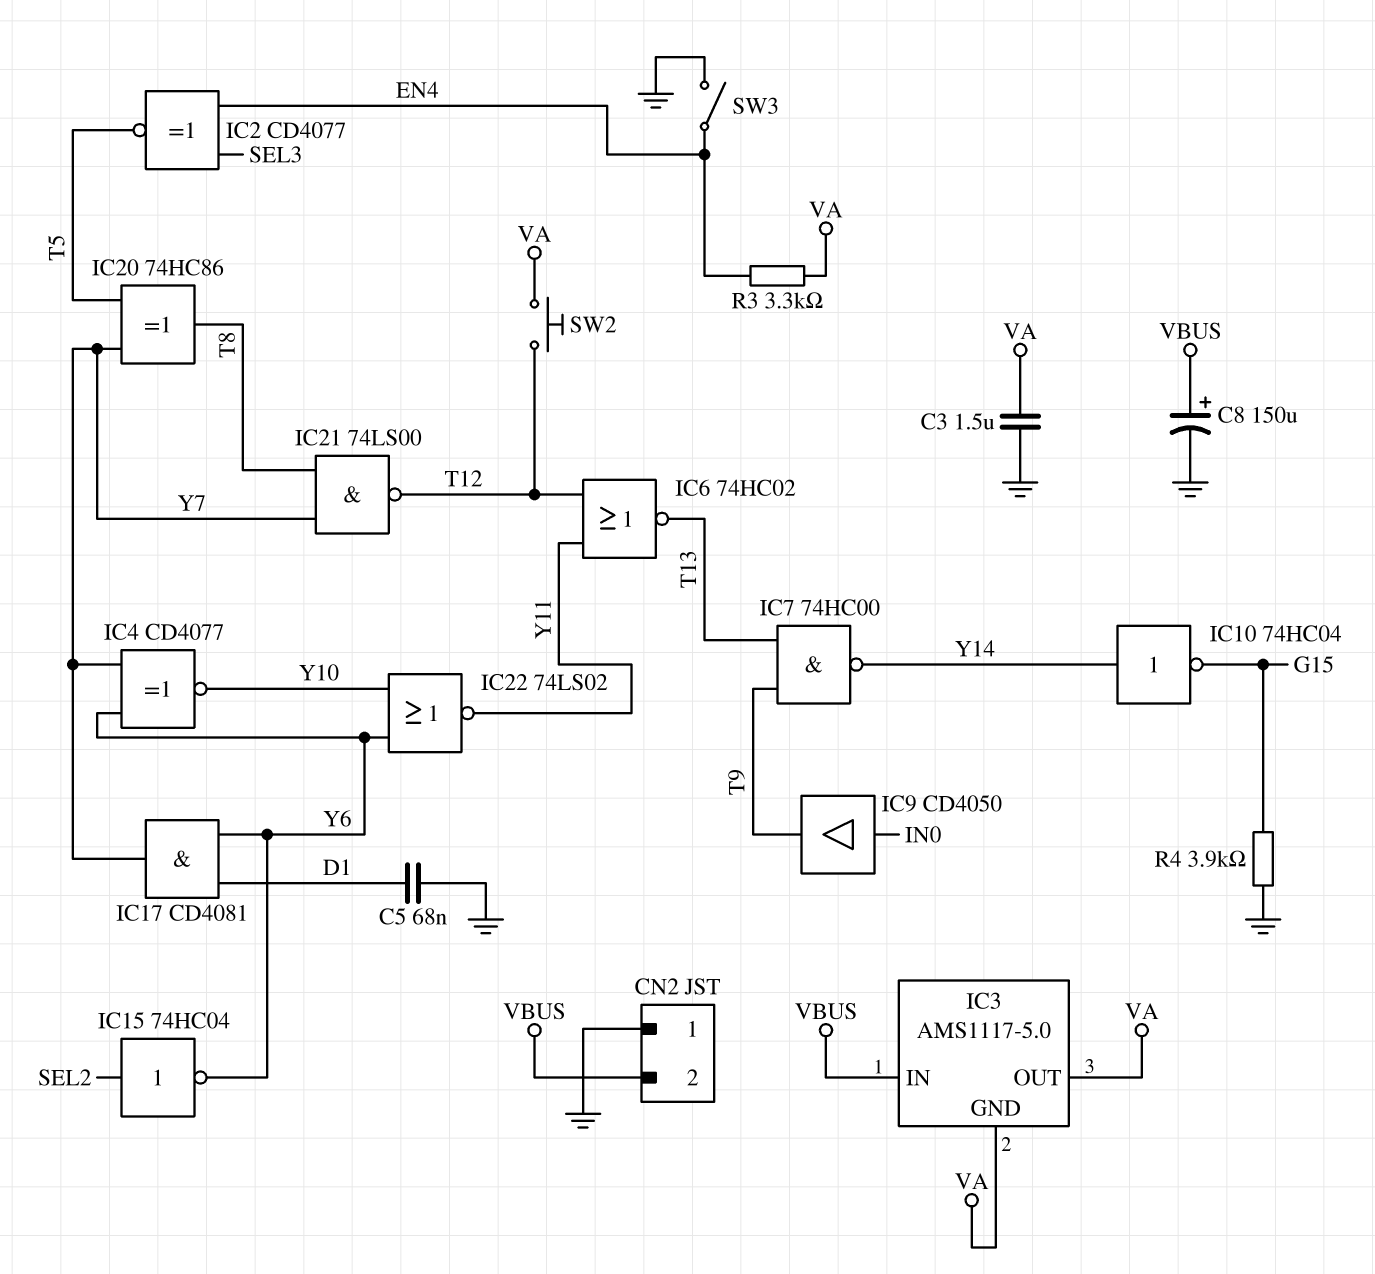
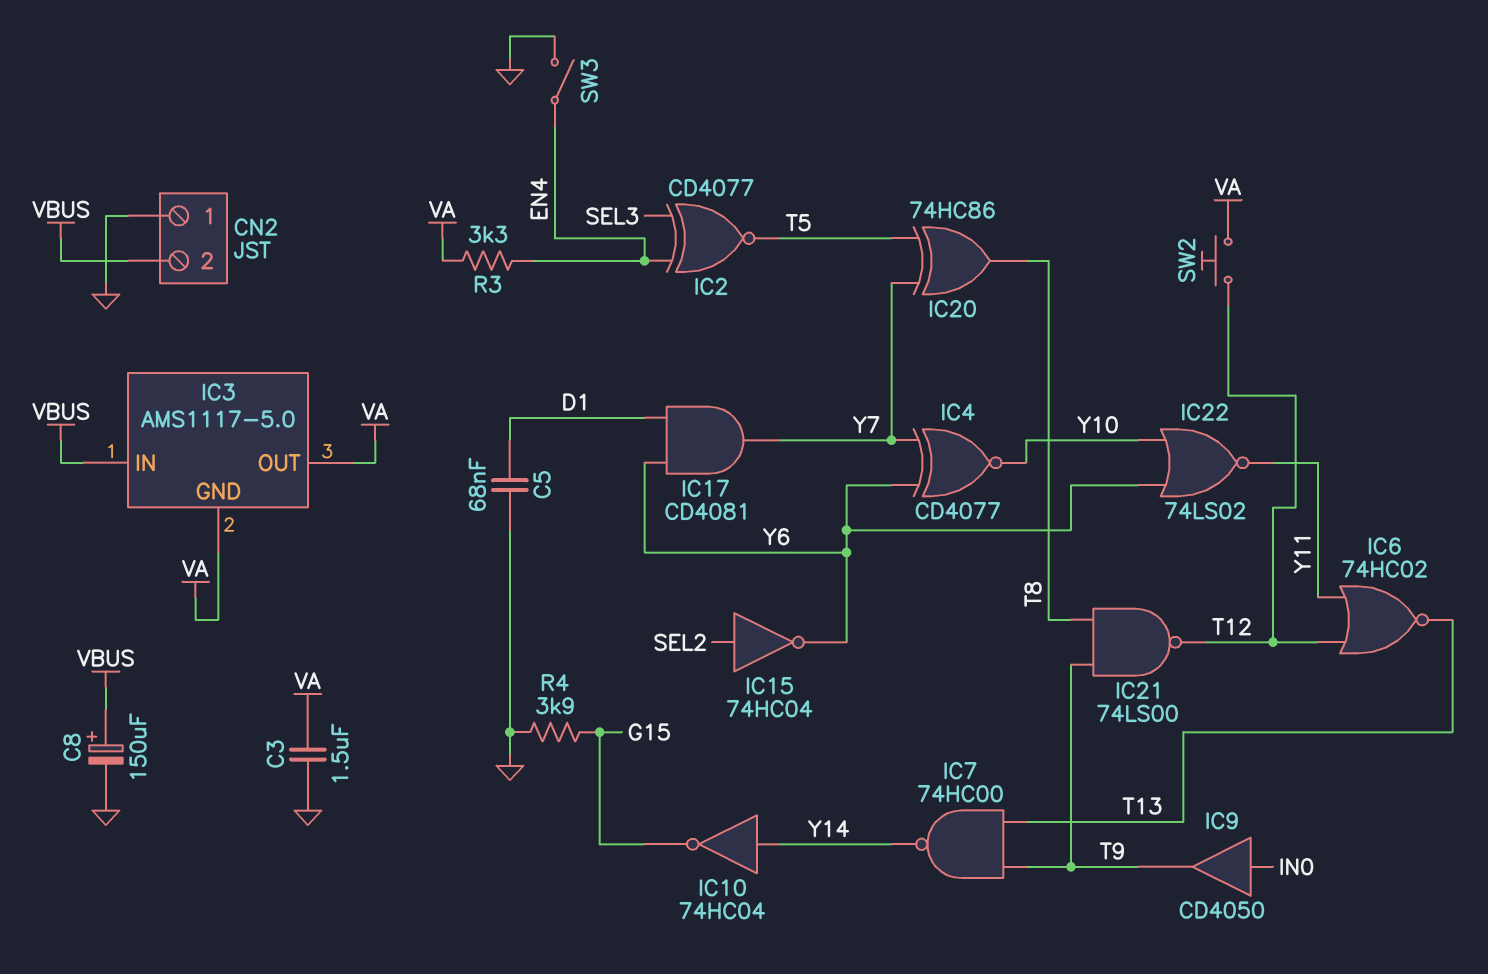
IC21: NAND 74LS00 (in T8, in Y7, out T12) -> NAND 74LS00 (in T8, in T9, out T12)

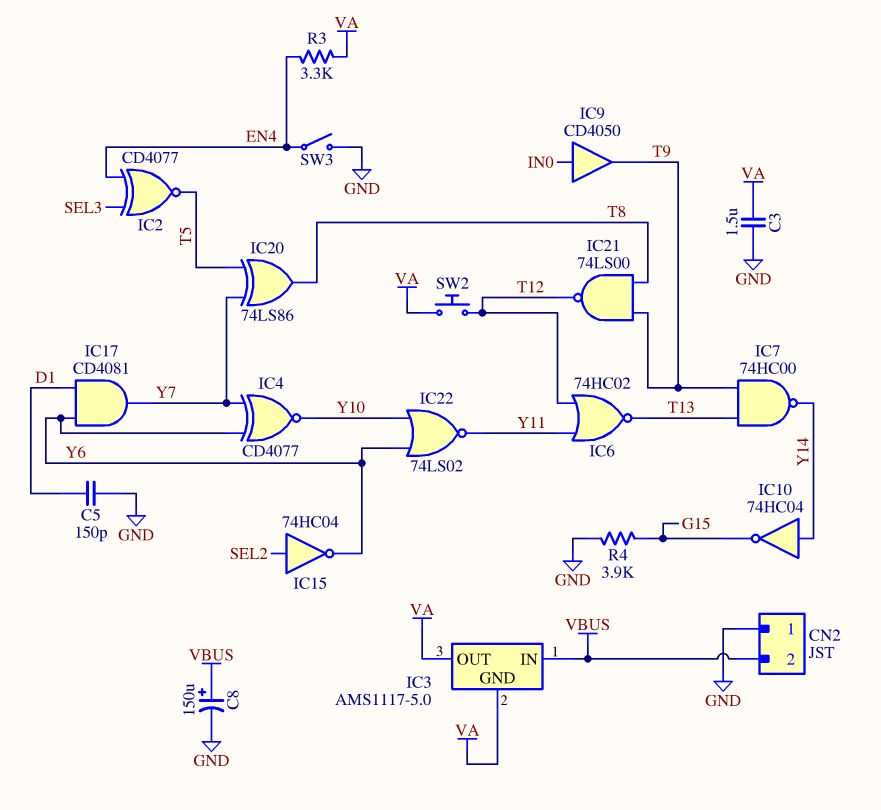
C5: 68nF (D1, GND) -> 150pF (D1, GND)
IC20: XOR 74HC86 (in T5, in Y7, out T8) -> XOR 74LS86 (in T5, in Y7, out T8)

